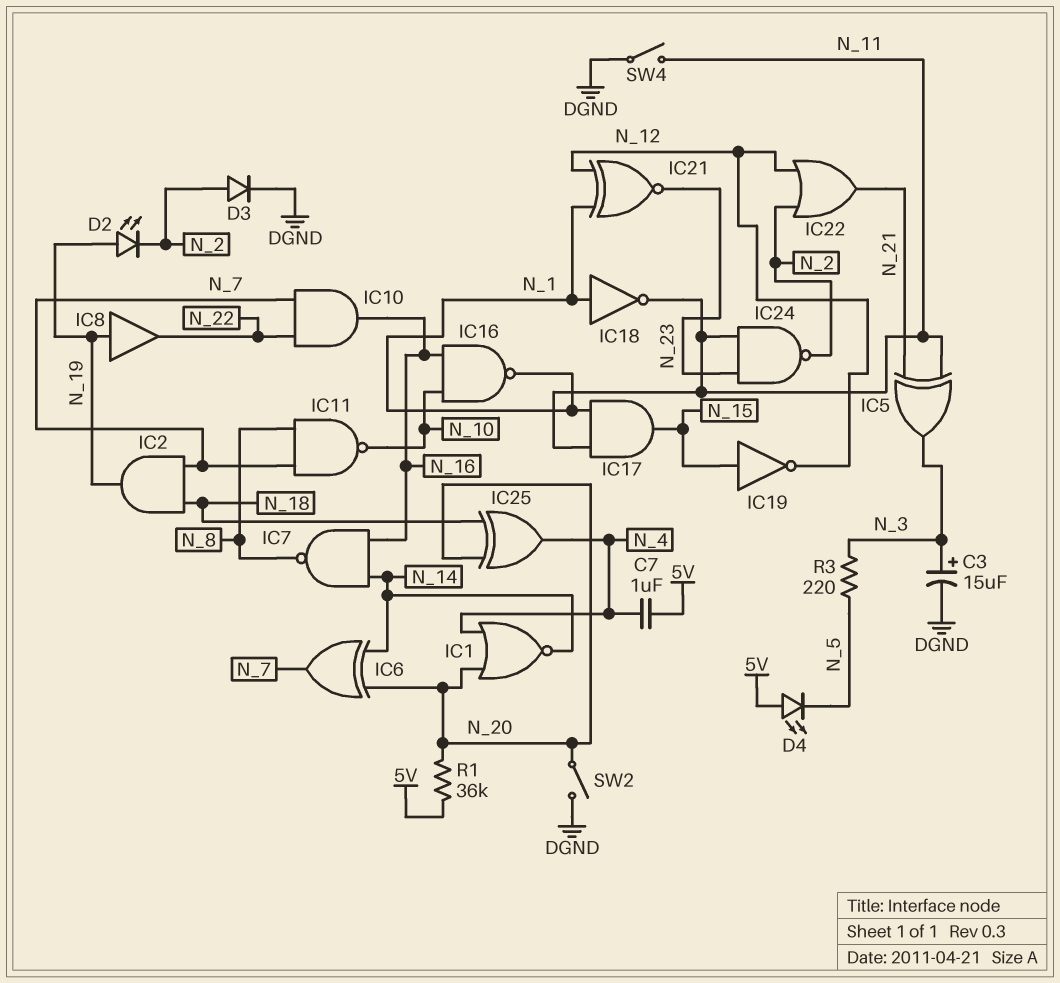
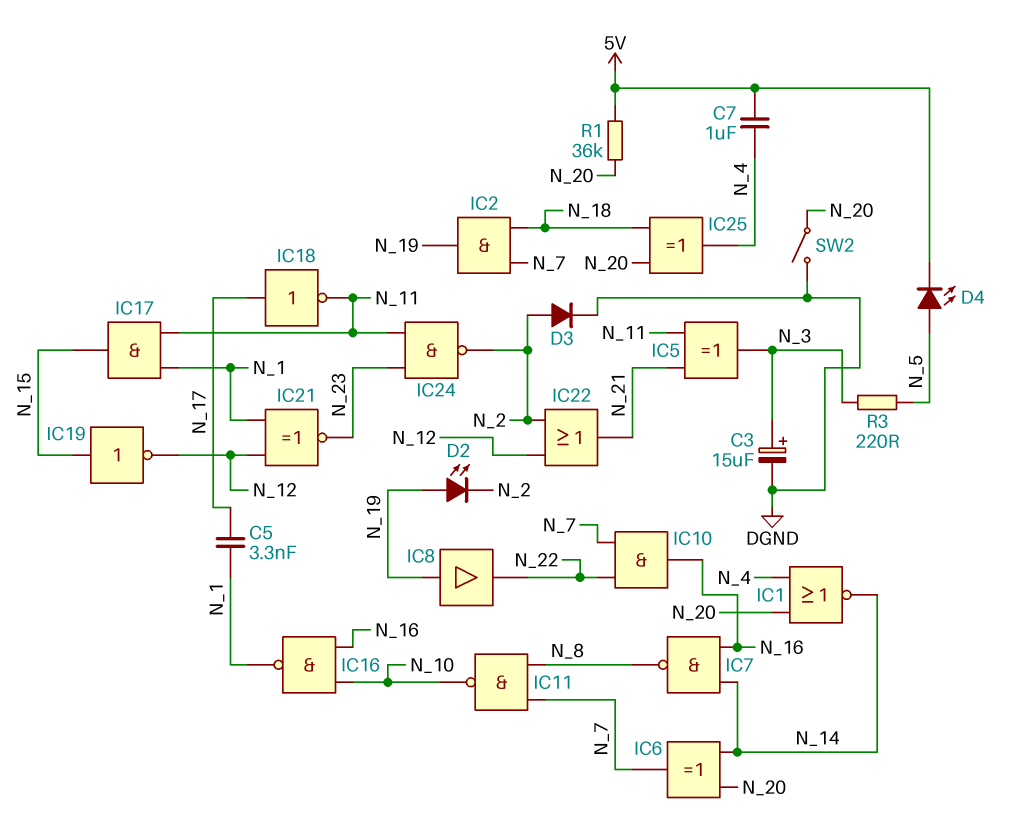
C5: none -> 3.3nF (N_1, N_17)
D4: LED (A 5V, K N_5) -> LED (A N_5, K 5V)
IC18: NOT (in N_1, out N_11) -> NOT (in N_17, out N_11)
SW4: switch (DGND, N_11) -> none

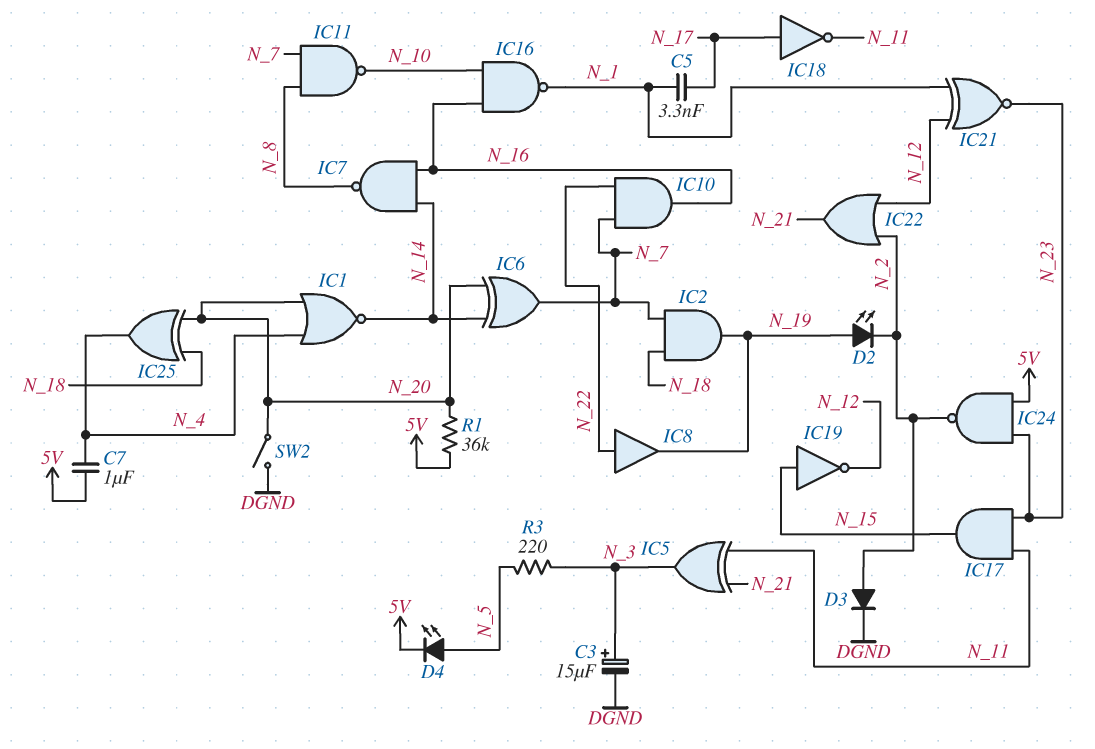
IC8: buffer (in N_19, out N_22) -> buffer (in N_22, out N_19)
IC17: AND (in N_1, in N_11, out N_15) -> AND (in N_11, in N_23, out N_15)
IC24: NAND (in N_11, in N_23, out N_2) -> NAND (in 5V, in N_23, out N_2)

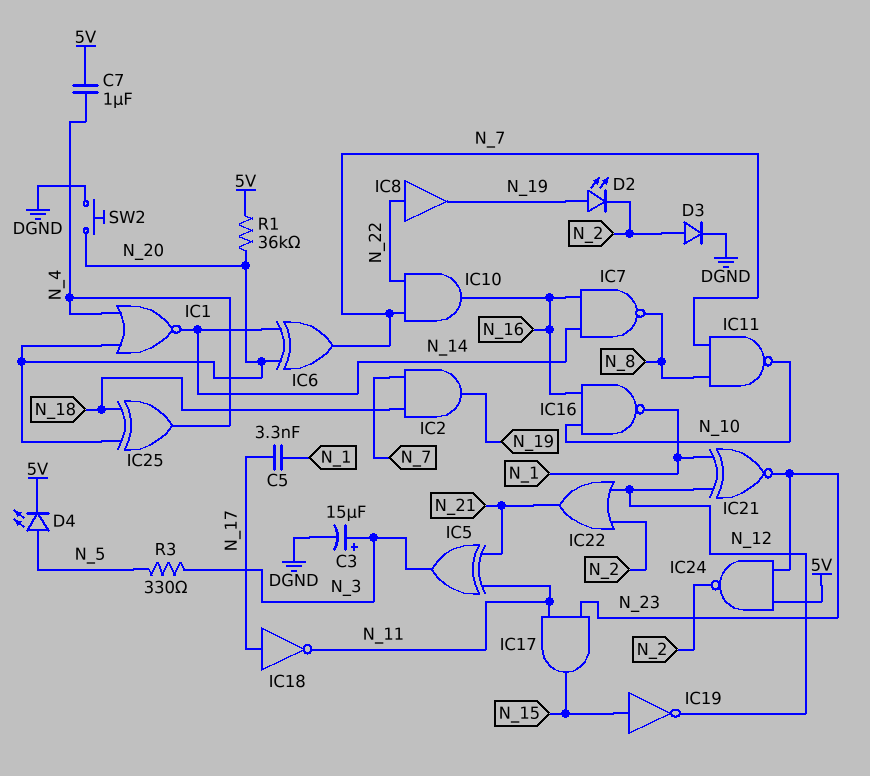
R3: 220 (N_3, N_5) -> 330 (N_3, N_5)
SW2: switch (DGND, N_20) -> button (DGND, N_20)

